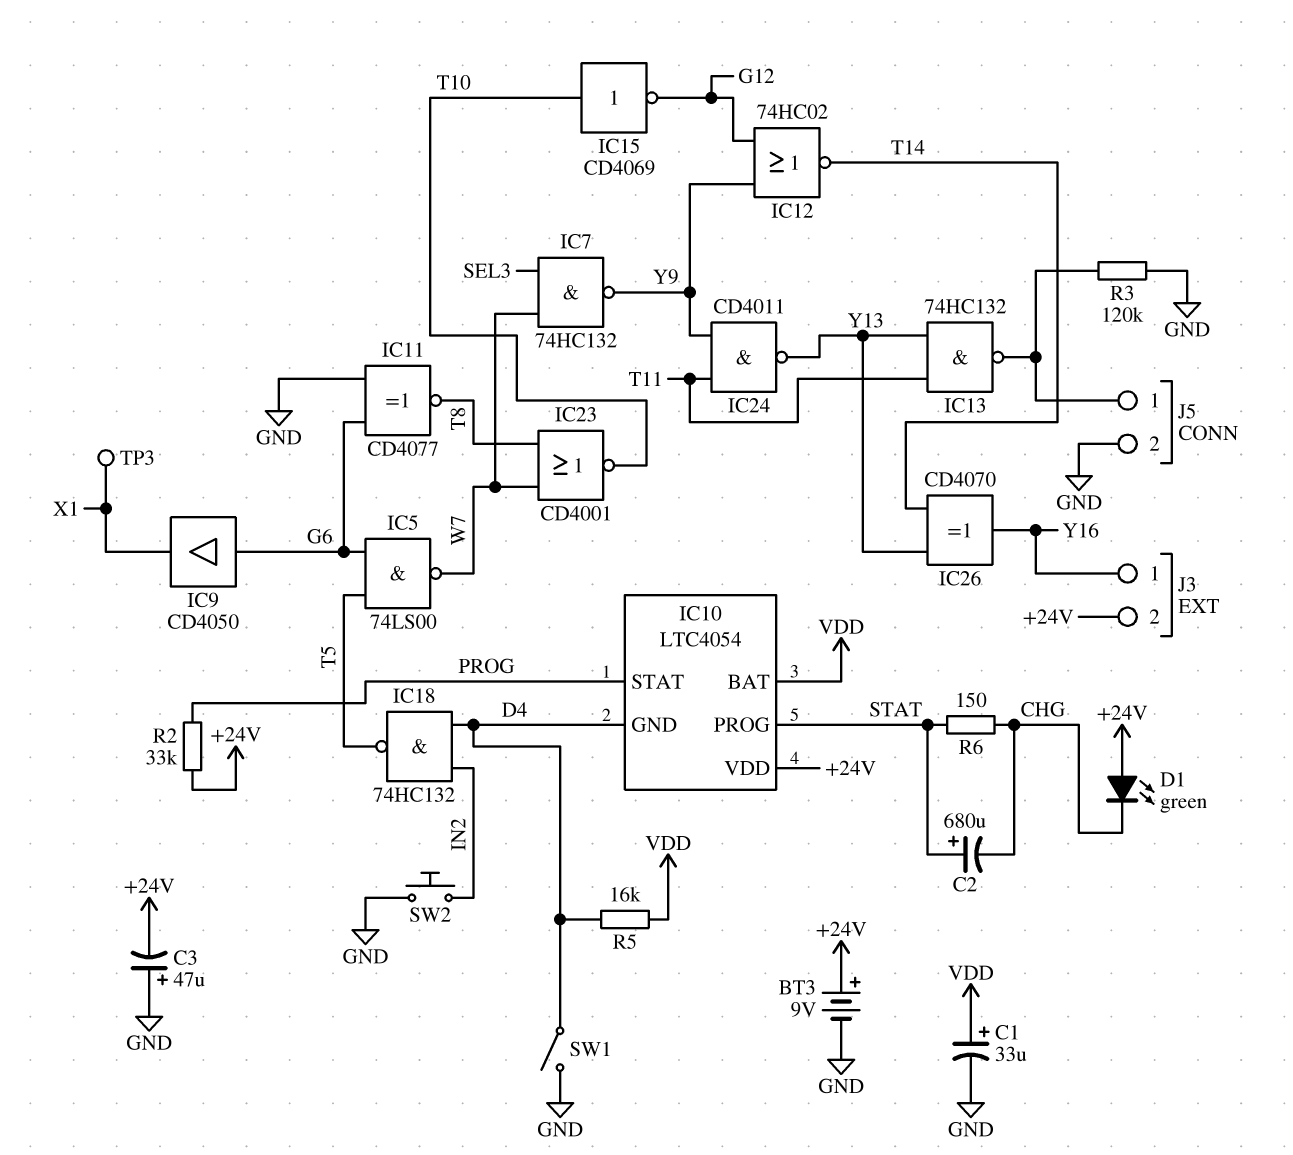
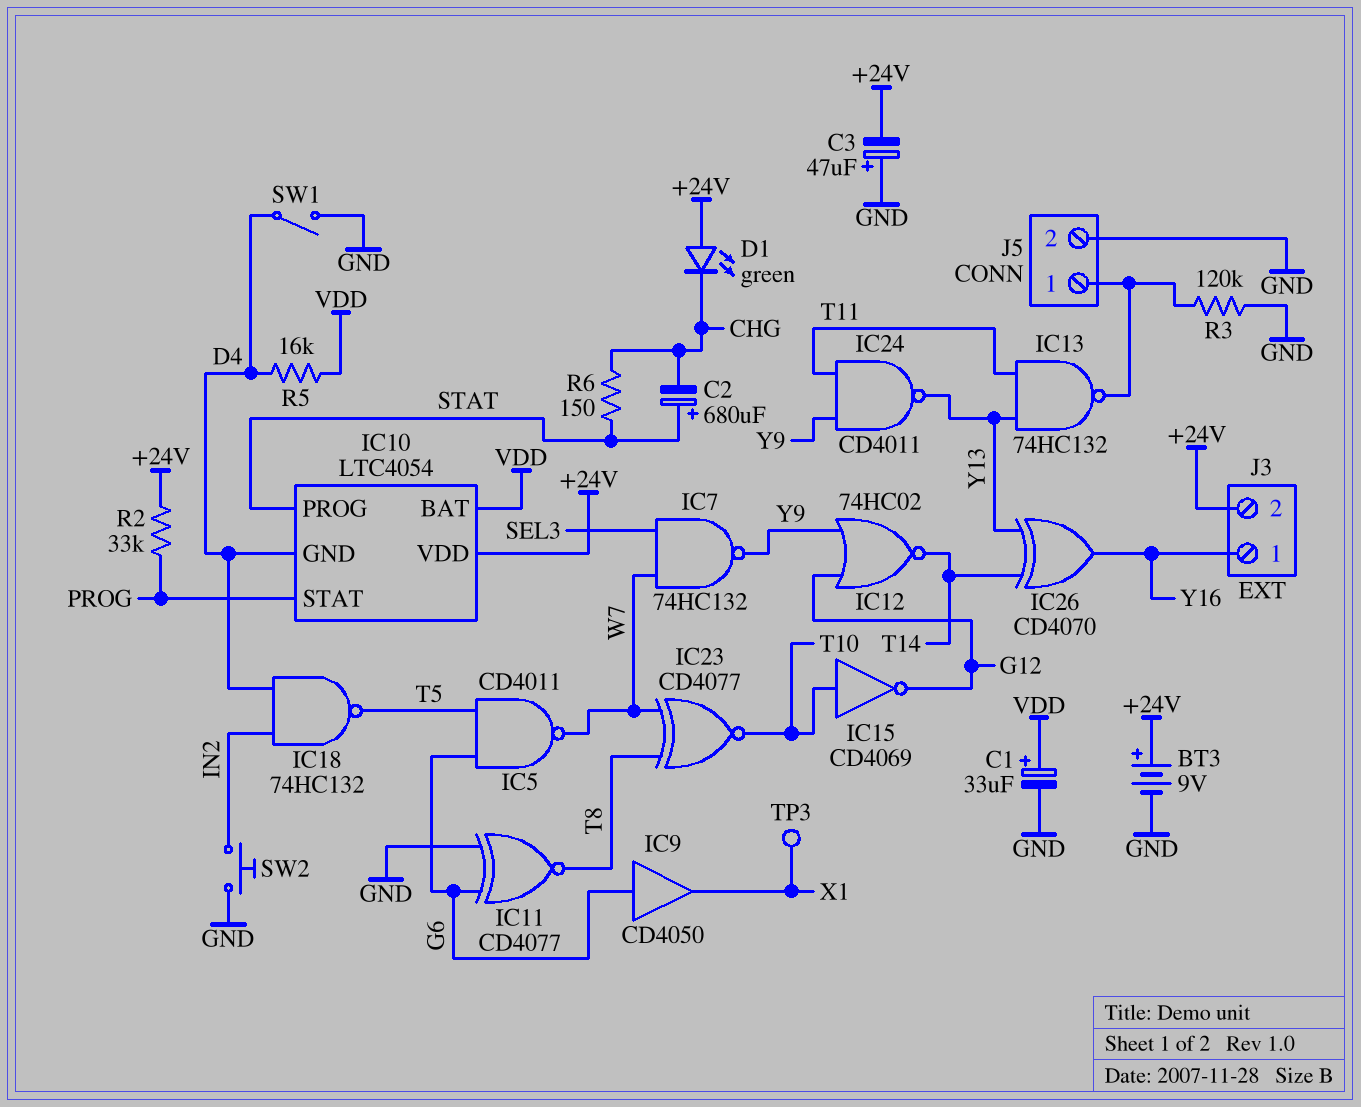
IC5: NAND 74LS00 (in G6, in T5, out W7) -> NAND CD4011 (in G6, in T5, out W7)
IC23: NOR CD4001 (in T8, in W7, out T10) -> XNOR CD4077 (in T8, in W7, out T10)

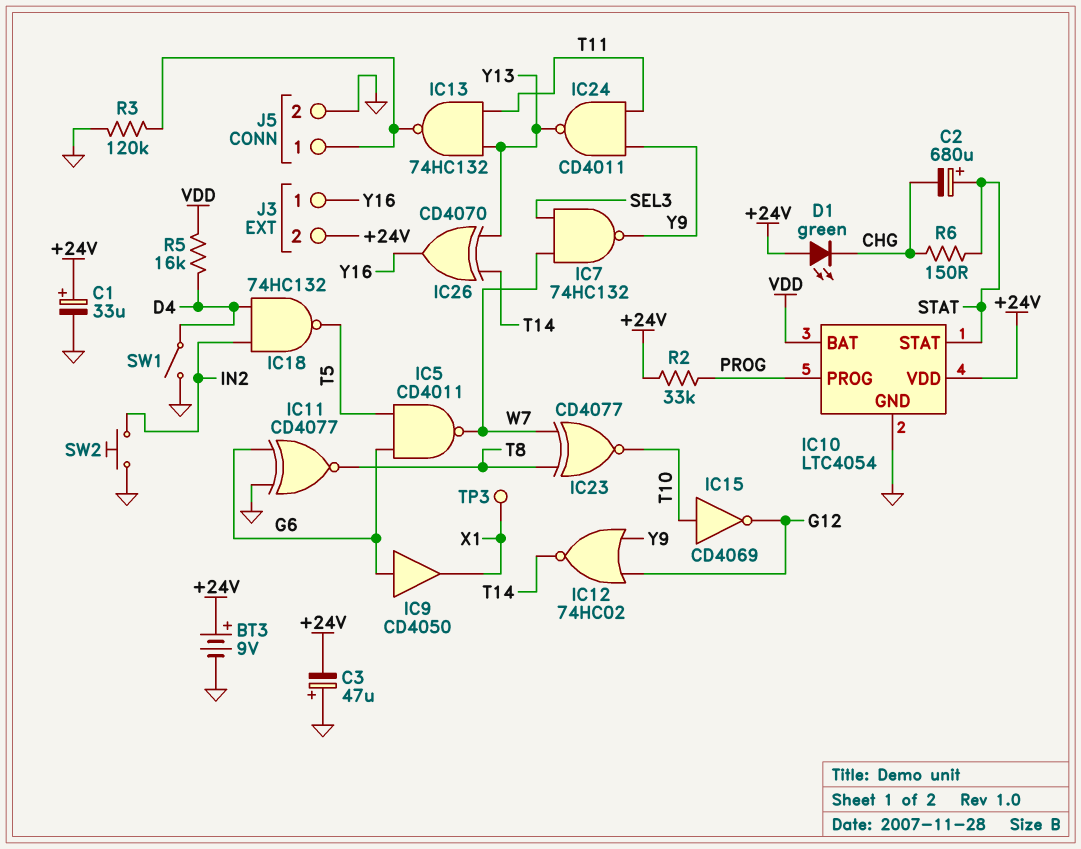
C1: 33uF (plus VDD, minus GND) -> 33uF (plus +24V, minus GND)
IC10 pin GND: D4 -> GND
IC10 pin PROG: STAT -> PROG
IC10 pin STAT: PROG -> STAT

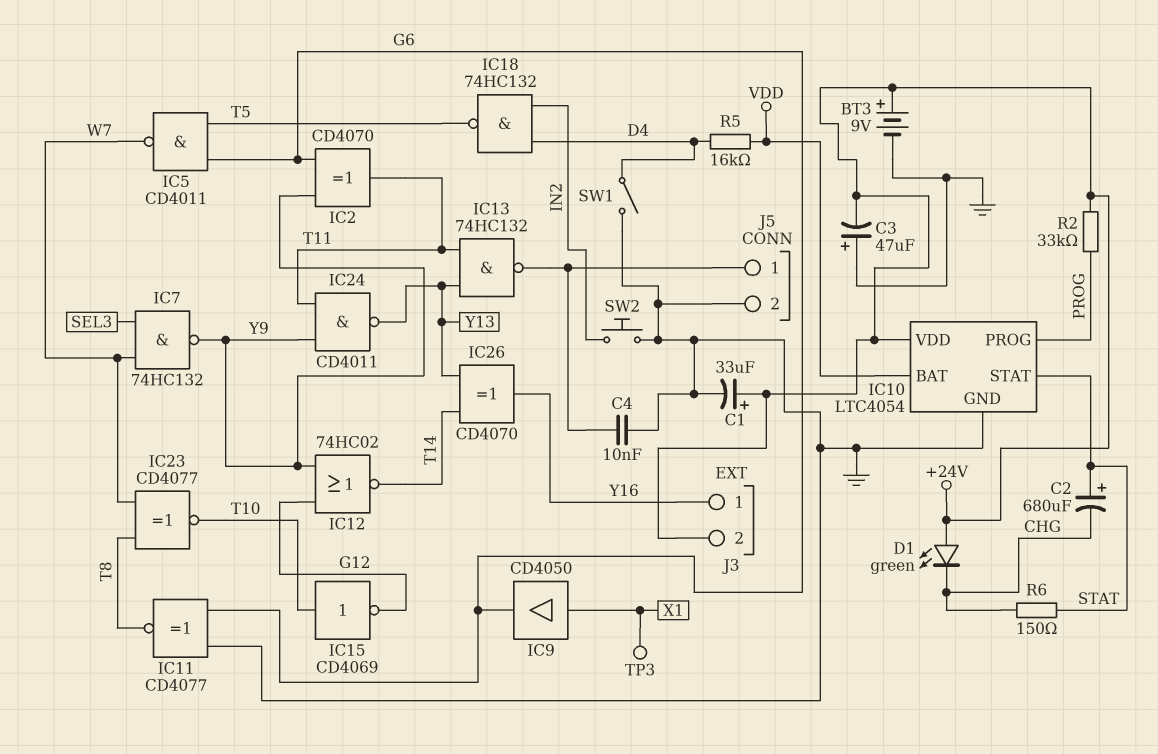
C4: none -> 10nF (GND, J5/1)
IC2: none -> XOR CD4070 (in G6, in Y9, out T11)
IC9: buffer CD4050 (in G6, out X1) -> buffer CD4050 (in X1, out G6)
R3: 120k (GND, J5/1) -> none

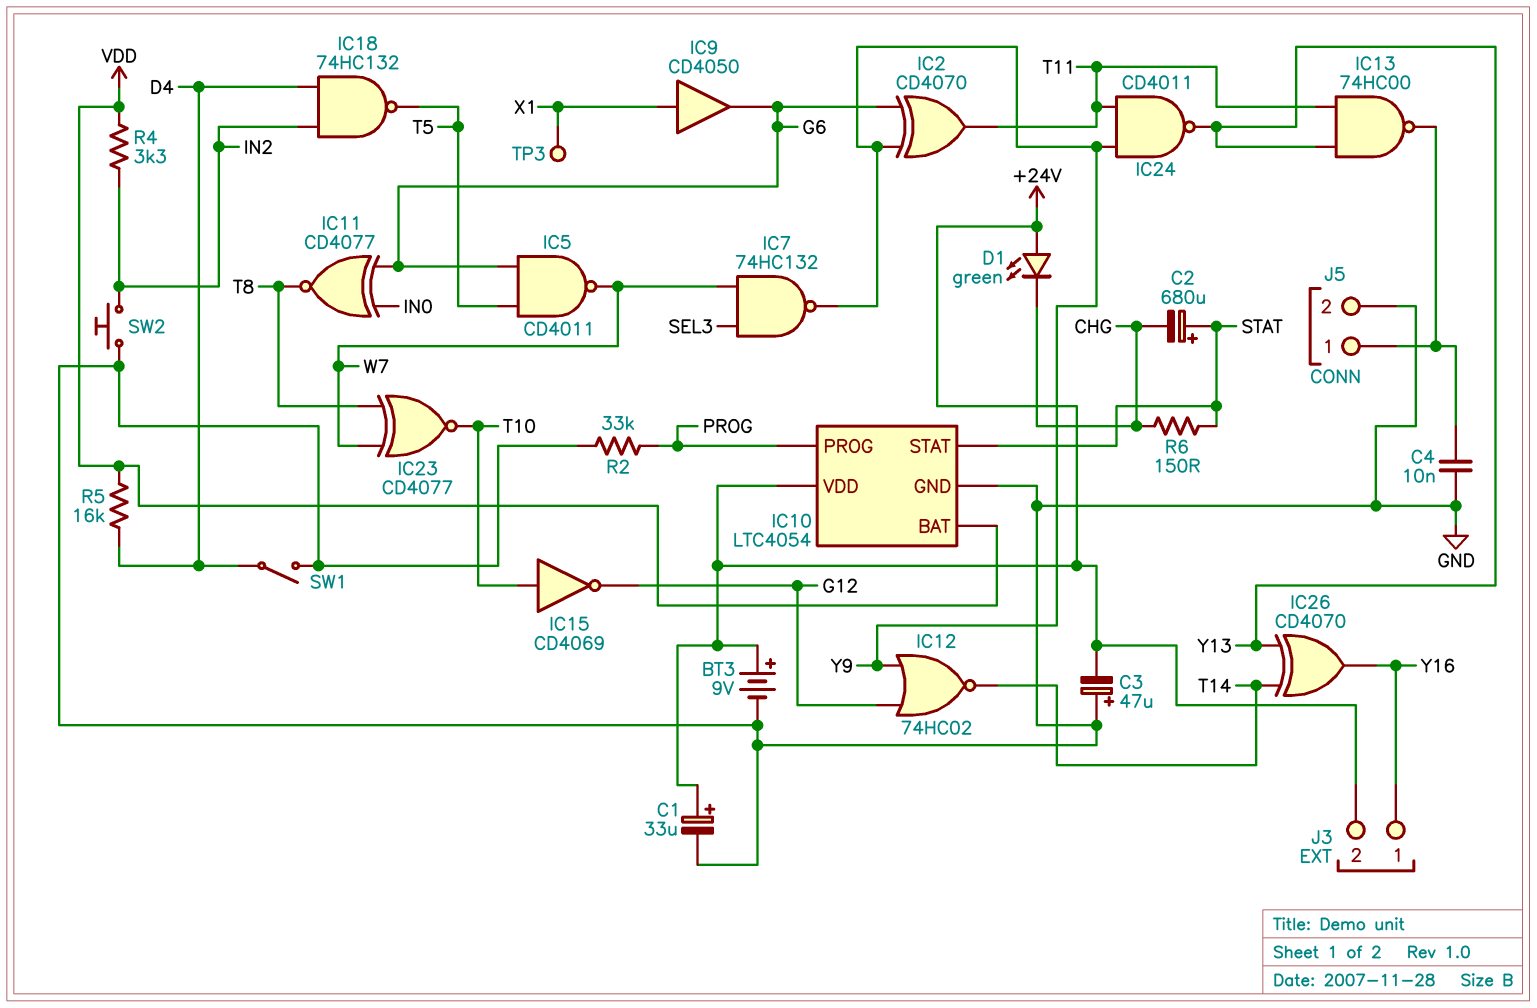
IC11: XNOR CD4077 (in G6, in GND, out T8) -> XNOR CD4077 (in G6, in IN0, out T8)
IC13: NAND 74HC132 (in T11, in Y13, out J5/1) -> NAND 74HC00 (in T11, in Y13, out J5/1)
R2: 33k (+24V, PROG) -> 33k (GND, PROG)
R4: none -> 3.3k (IN2, VDD)

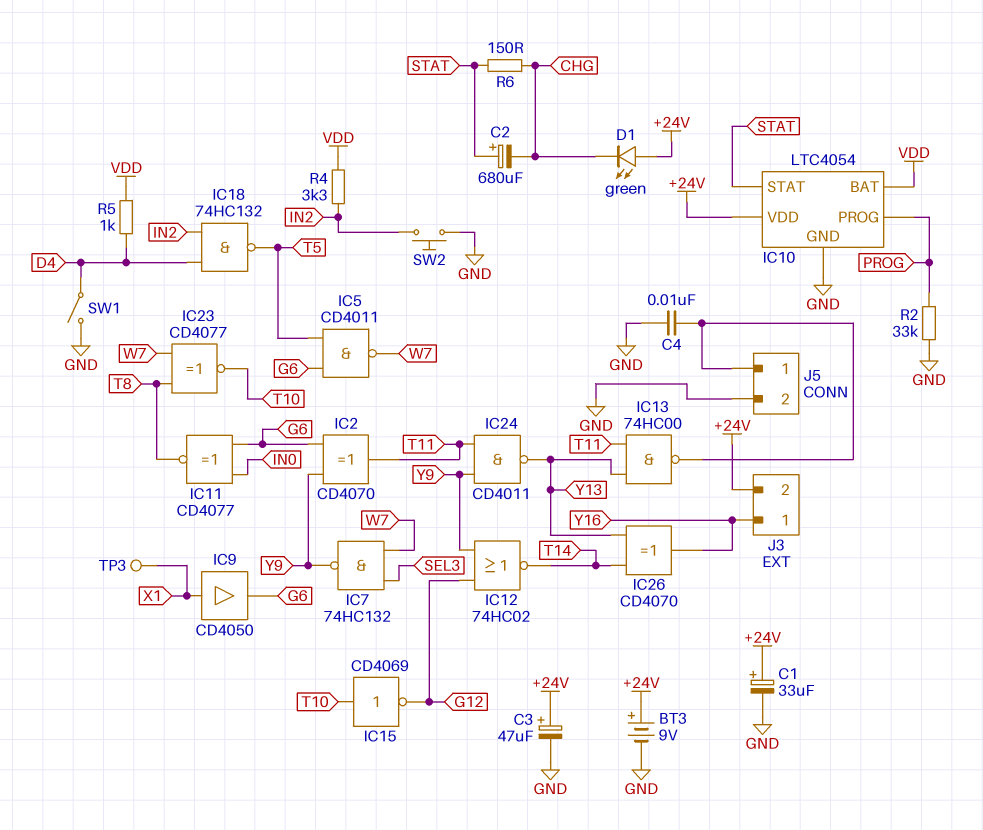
C3: 47uF (plus GND, minus +24V) -> 47uF (plus +24V, minus GND)
R5: 16k (D4, VDD) -> 1k (D4, VDD)

